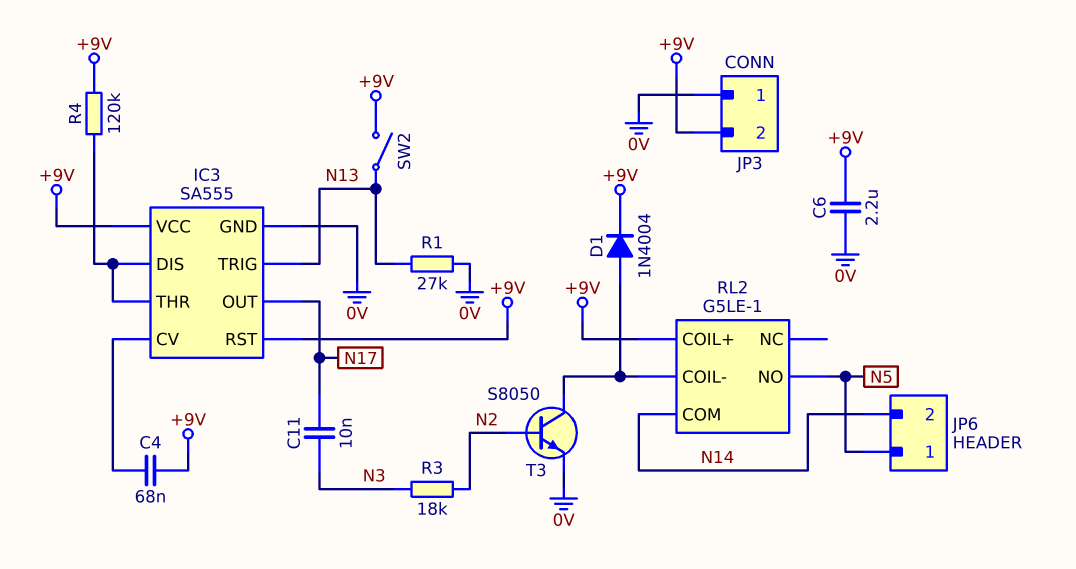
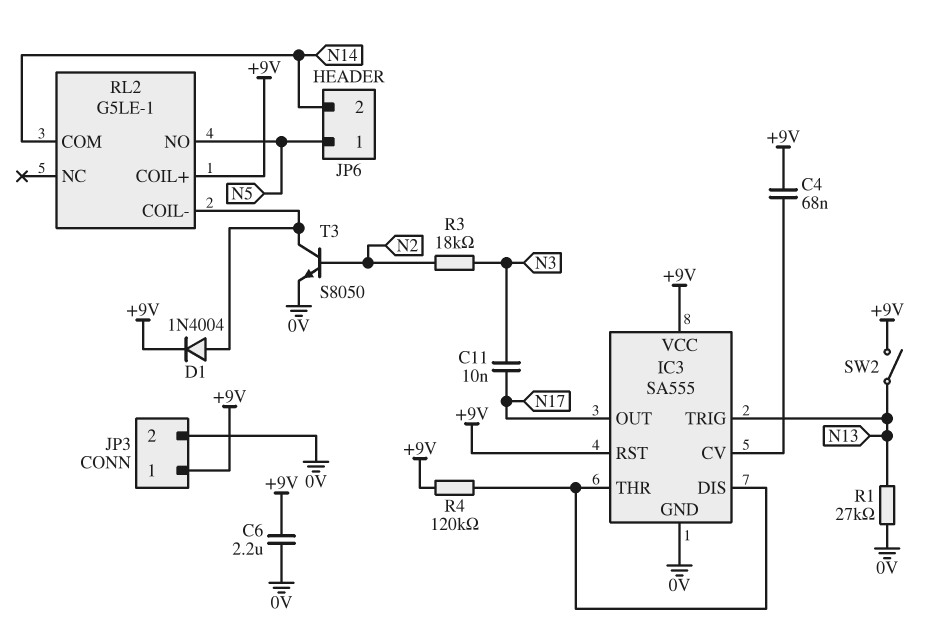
JP3 pin 1: 0V -> +9V
JP3 pin 2: +9V -> 0V

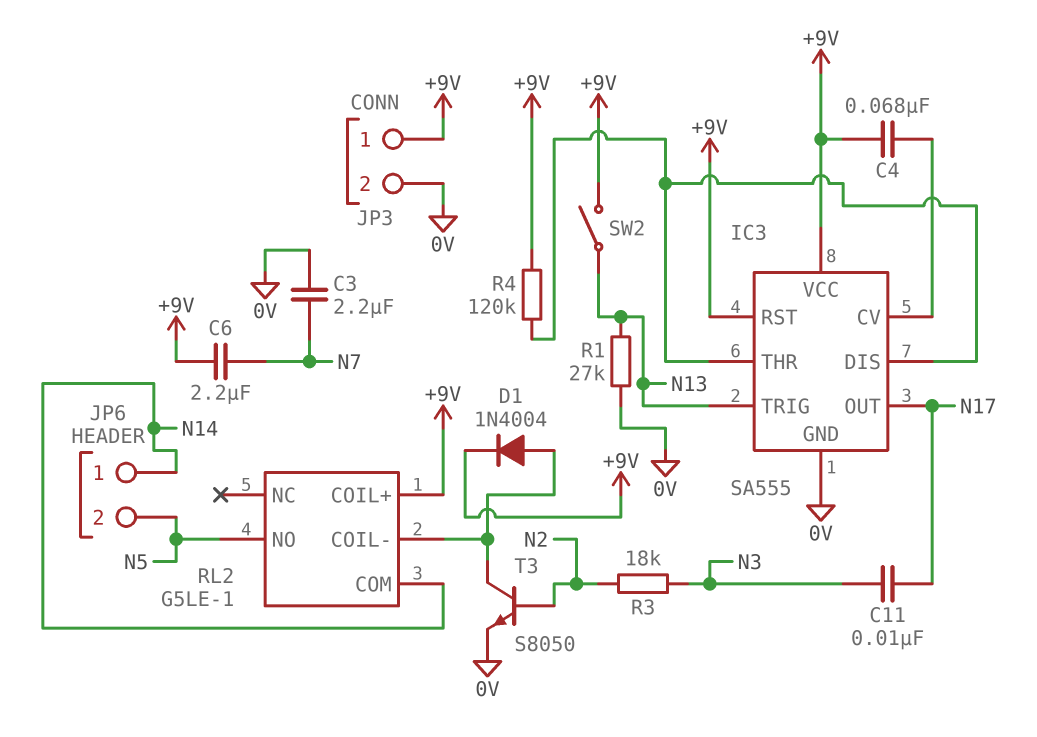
C3: none -> 2.2uF (0V, N7)
C6: 2.2uF (+9V, 0V) -> 2.2uF (+9V, N7)
JP6 pin 1: N5 -> N14
JP6 pin 2: N14 -> N5

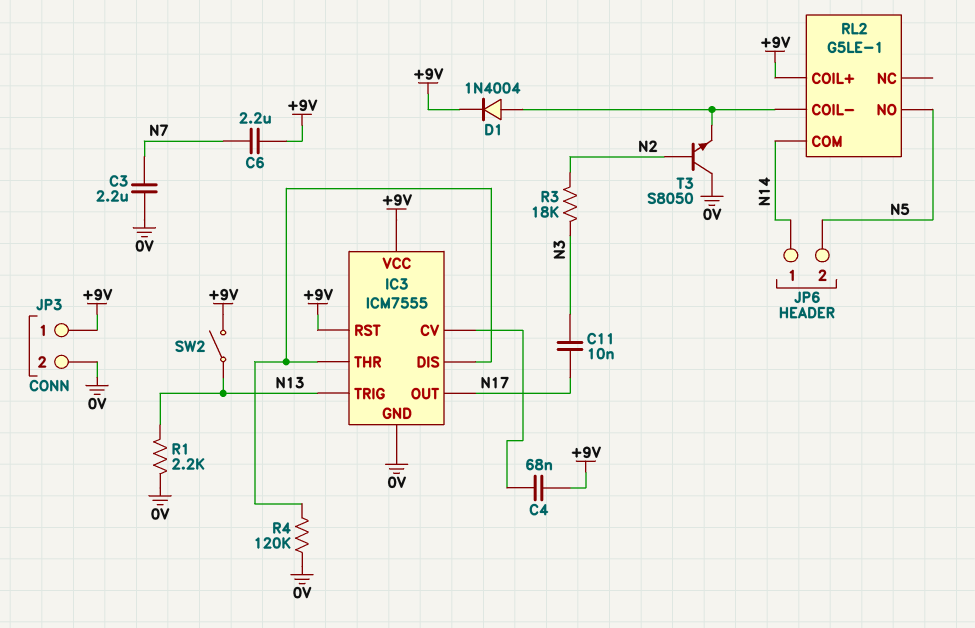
IC3: SA555 -> ICM7555
R1: 27k (0V, N13) -> 2.2k (0V, N13)
R4: 120k (+9V, IC3/DIS) -> 120k (0V, IC3/DIS)
T3: NPN S8050 (B N2, C RL2/COIL-, E 0V) -> NPN S8050 (B N2, C 0V, E RL2/COIL-)

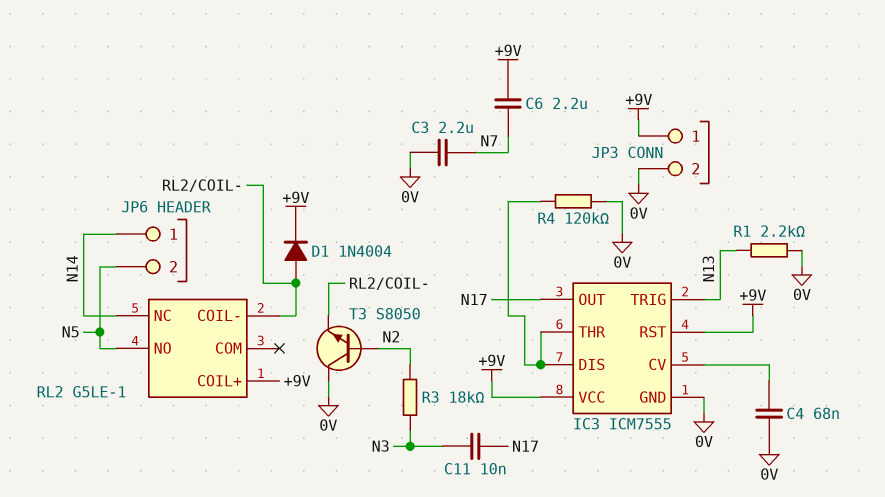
C4: 68nF (+9V, IC3/CV) -> 68nF (0V, IC3/CV)
RL2 pin COM: N14 -> none
RL2 pin NC: none -> N14
SW2: switch (+9V, N13) -> none

